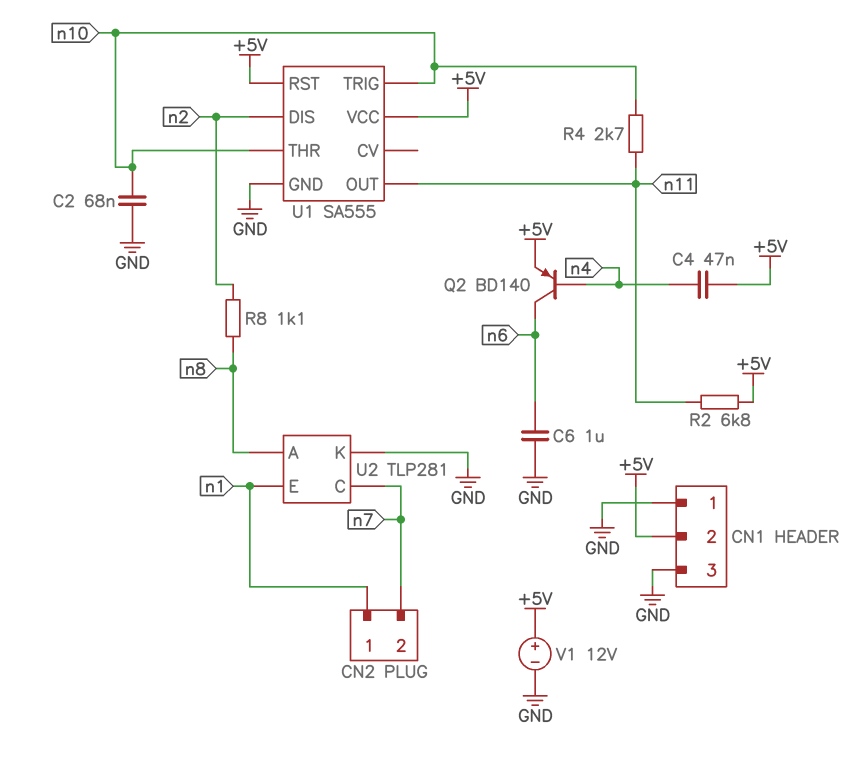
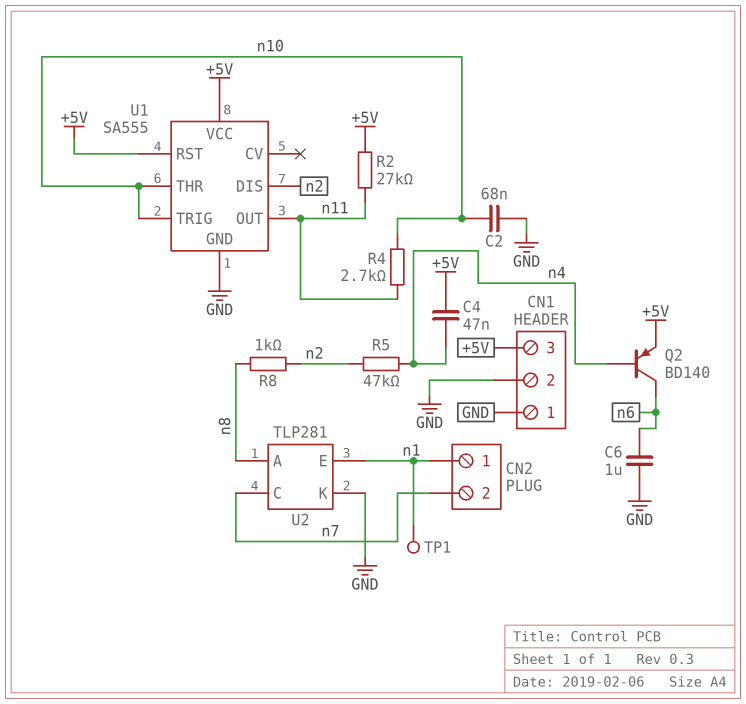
CN1 pin 2: +5V -> GND
CN1 pin 3: GND -> +5V
R2: 6.8k (+5V, n11) -> 27k (+5V, n11)
R5: none -> 47k (n2, n4)
R8: 1.1k (n2, n8) -> 1k (n2, n8)
TP1: none -> test point (n1)
V1: 12V (plus +5V, minus GND) -> none

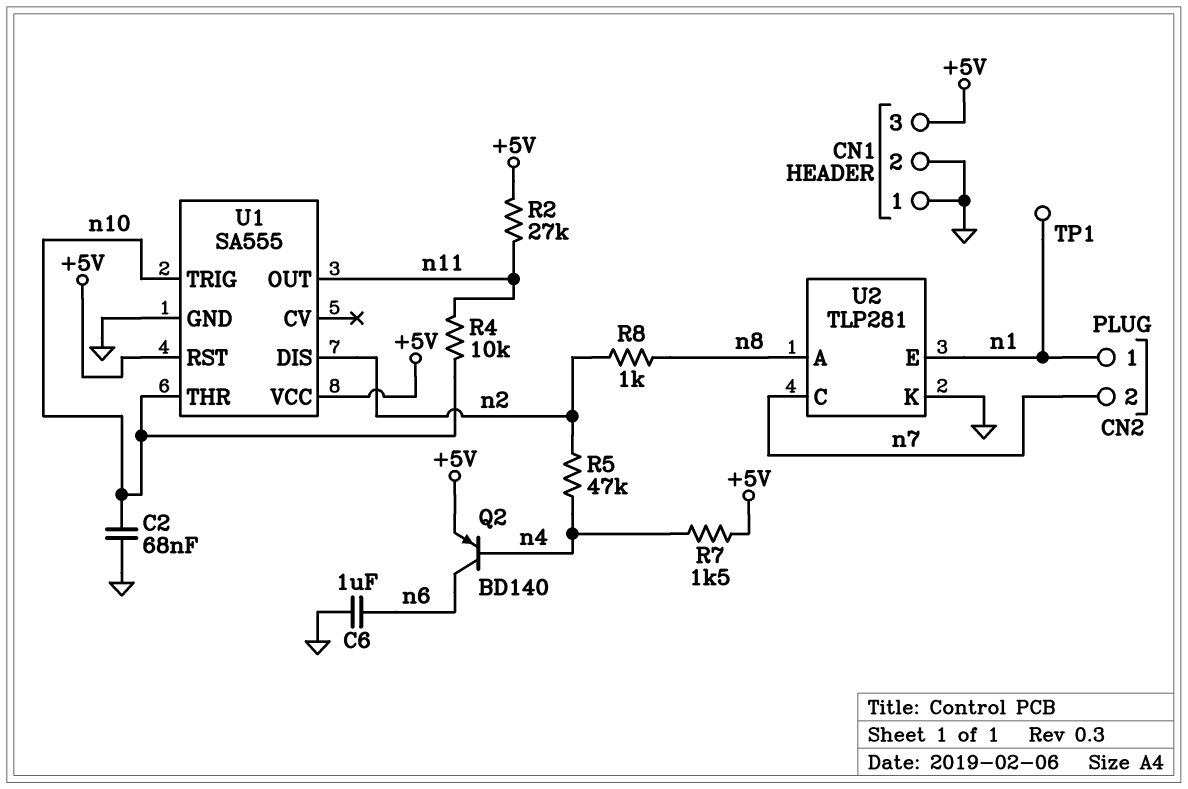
C4: 47nF (+5V, n4) -> none
R4: 2.7k (n10, n11) -> 10k (n10, n11)
R7: none -> 1.5k (+5V, n4)

